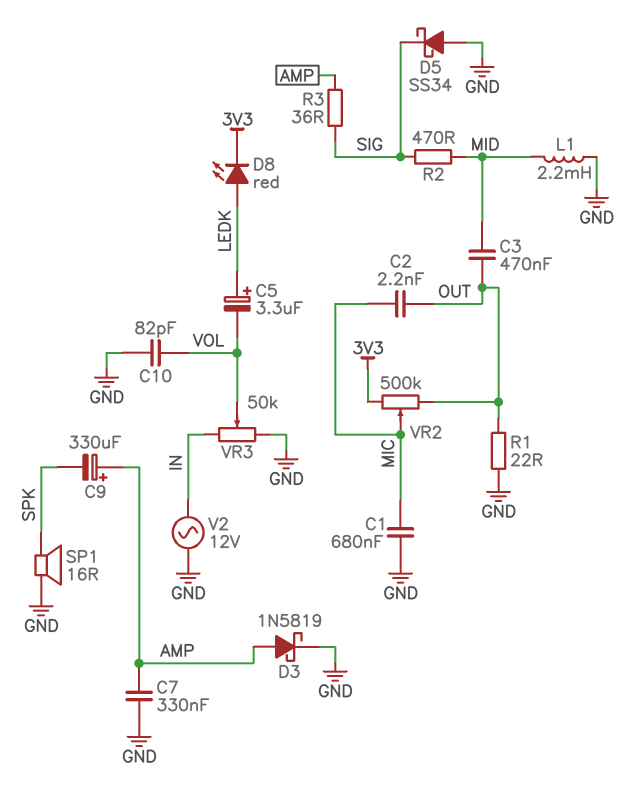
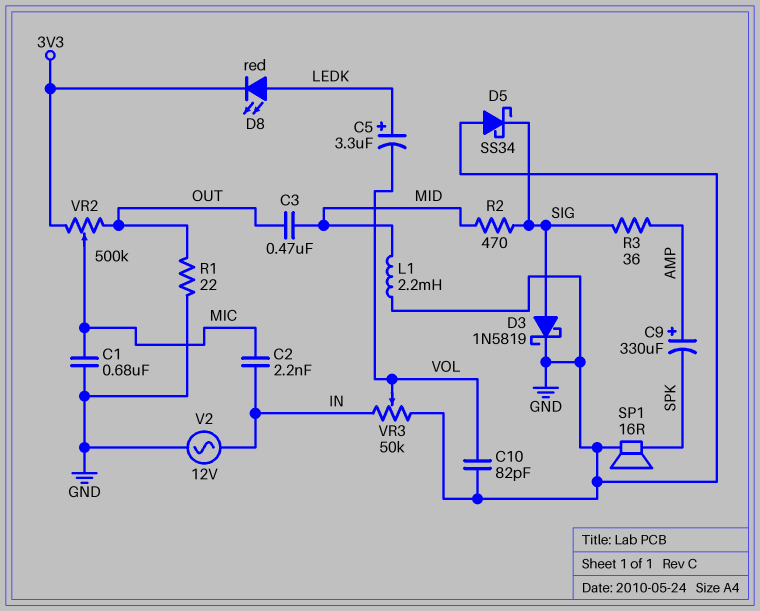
C2: 2.2nF (MIC, OUT) -> 2.2nF (IN, MIC)
C7: 330nF (AMP, GND) -> none
D3: schottky 1N5819 (A AMP, K GND) -> schottky 1N5819 (A SIG, K GND)

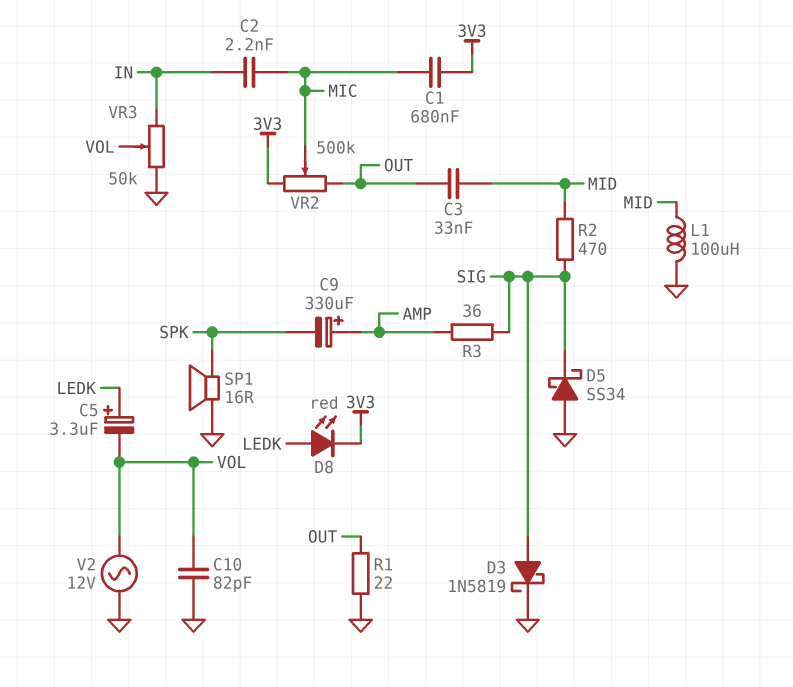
C1: 680nF (GND, MIC) -> 680nF (3V3, MIC)
C3: 470nF (MID, OUT) -> 33nF (MID, OUT)
L1: 2.2mH (GND, MID) -> 100uH (GND, MID)
V2: AC 12V (GND, IN) -> AC 12V (GND, VOL)

